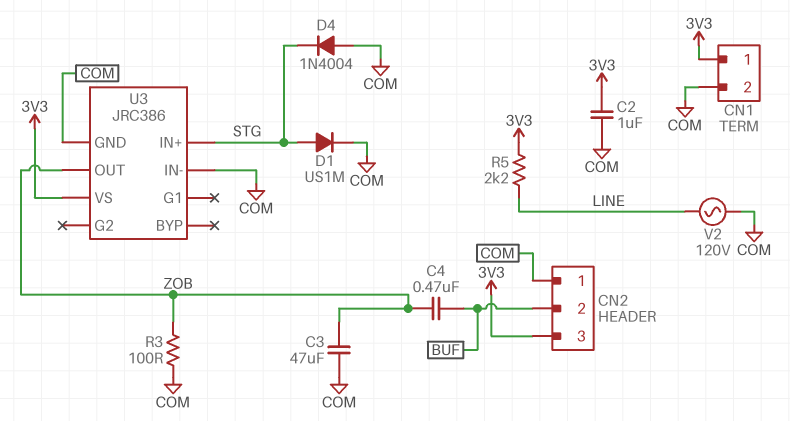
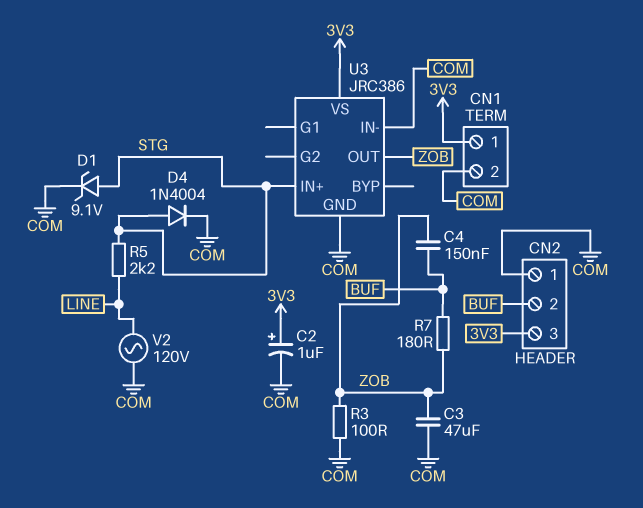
C2: 1uF (3V3, COM) -> 1uF (plus 3V3, minus COM)
C4: 470nF (BUF, ZOB) -> 150nF (BUF, ZOB)
D1: diode US1M (A STG, K COM) -> zener 9.1V (A STG, K COM)
D4: diode 1N4004 (A COM, K STG) -> diode 1N4004 (A STG, K COM)
R5: 2.2k (3V3, LINE) -> 2.2k (LINE, STG)
R7: none -> 180 (BUF, ZOB)

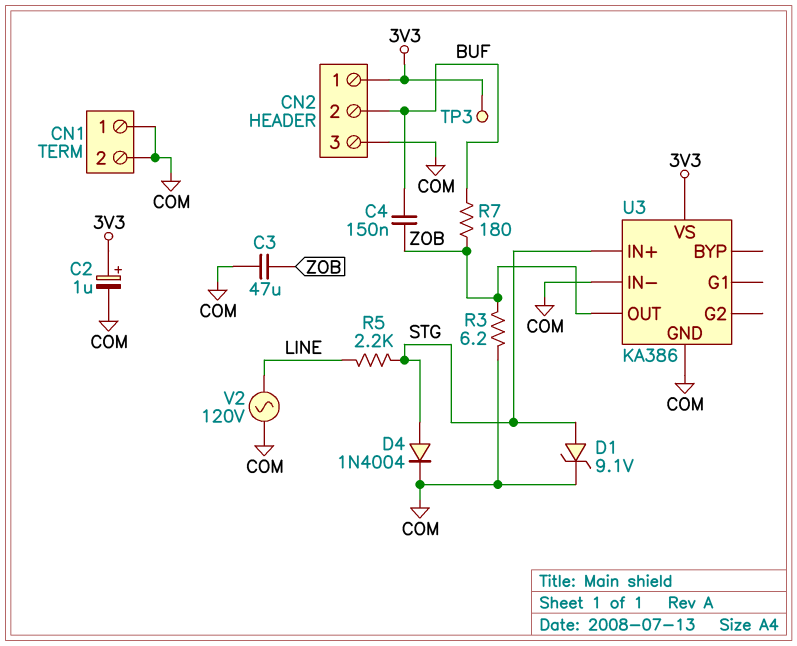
CN1 pin 1: 3V3 -> COM
CN2 pin 1: COM -> 3V3
CN2 pin 3: 3V3 -> COM
R3: 100 (COM, ZOB) -> 6.2 (COM, ZOB)
TP3: none -> test point (3V3)
U3: JRC386 -> KA386

